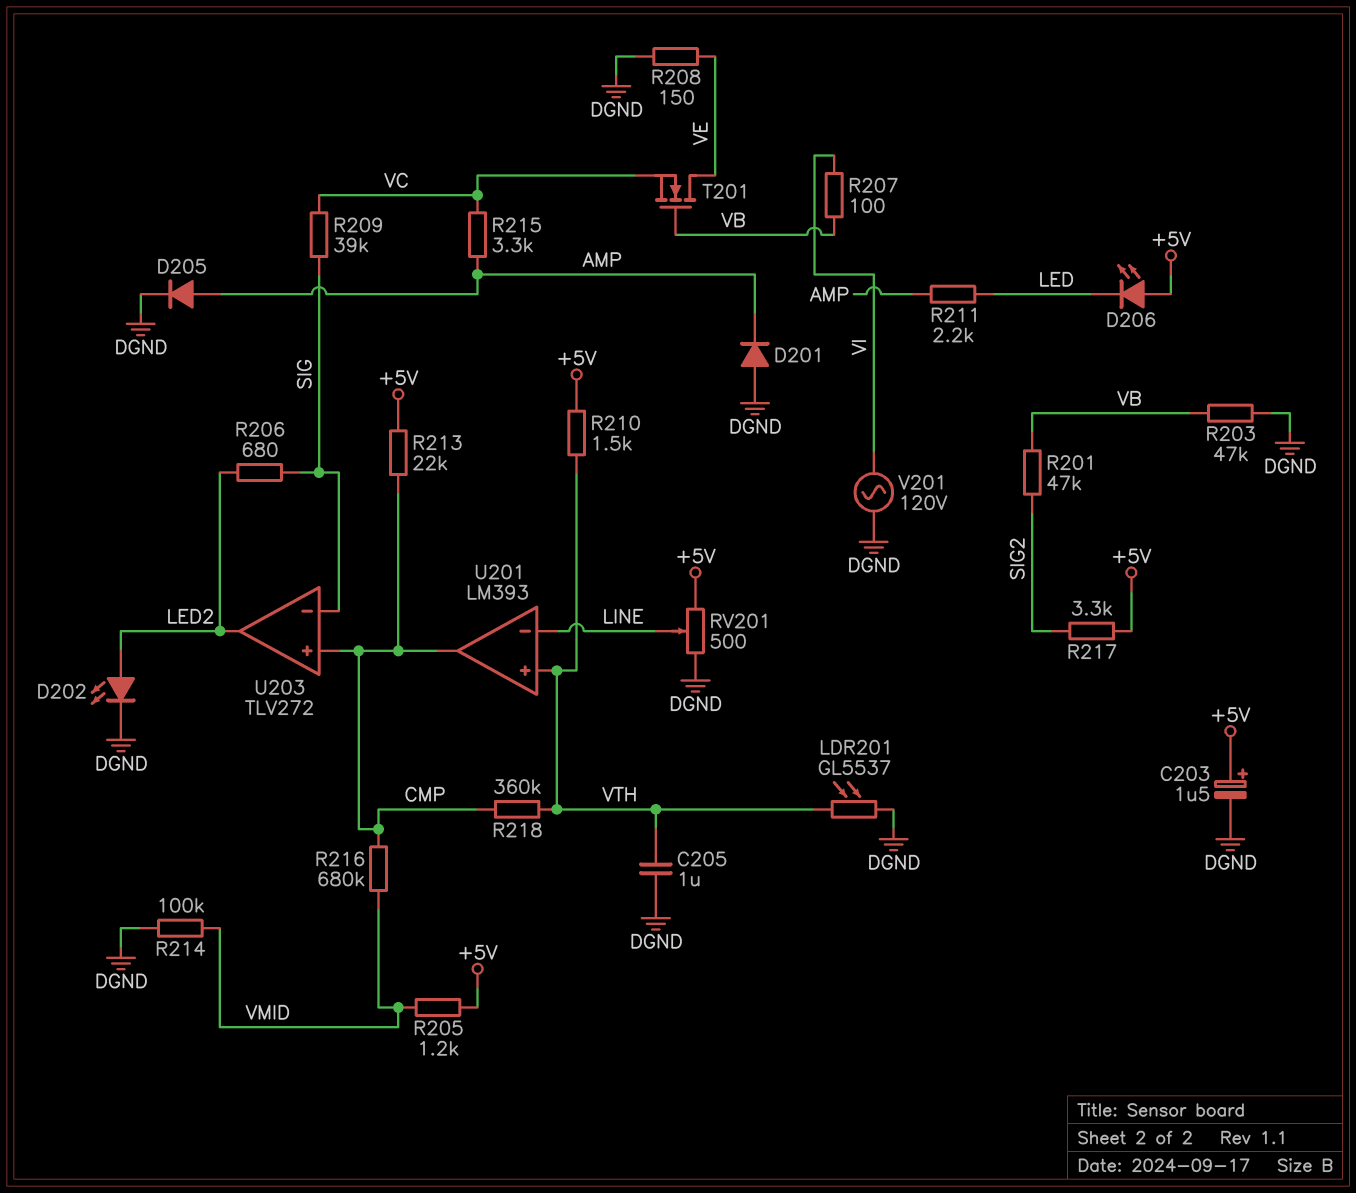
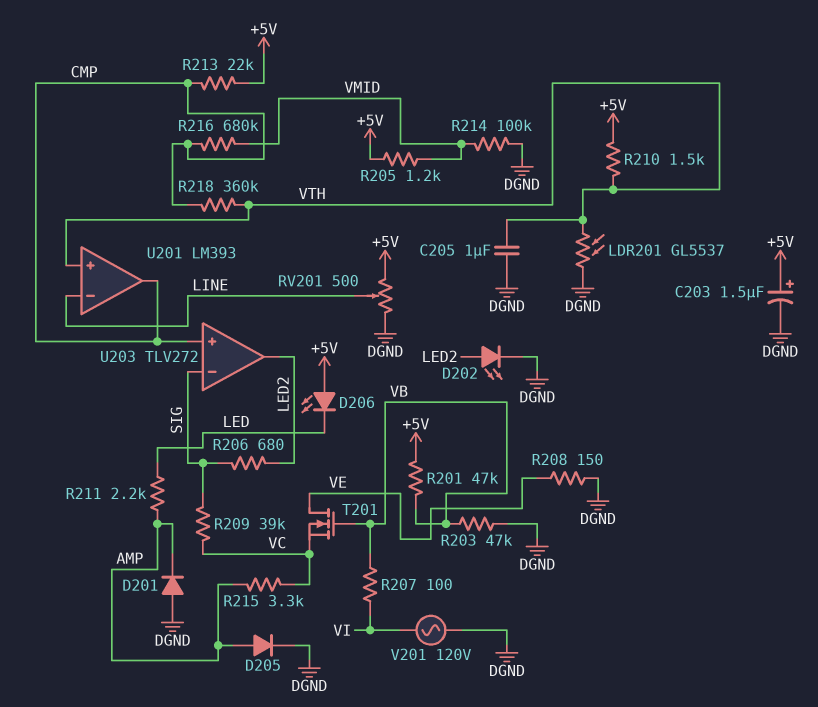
R201: 47k (SIG2, VB) -> 47k (+5V, VB)
R217: 3.3k (+5V, SIG2) -> none

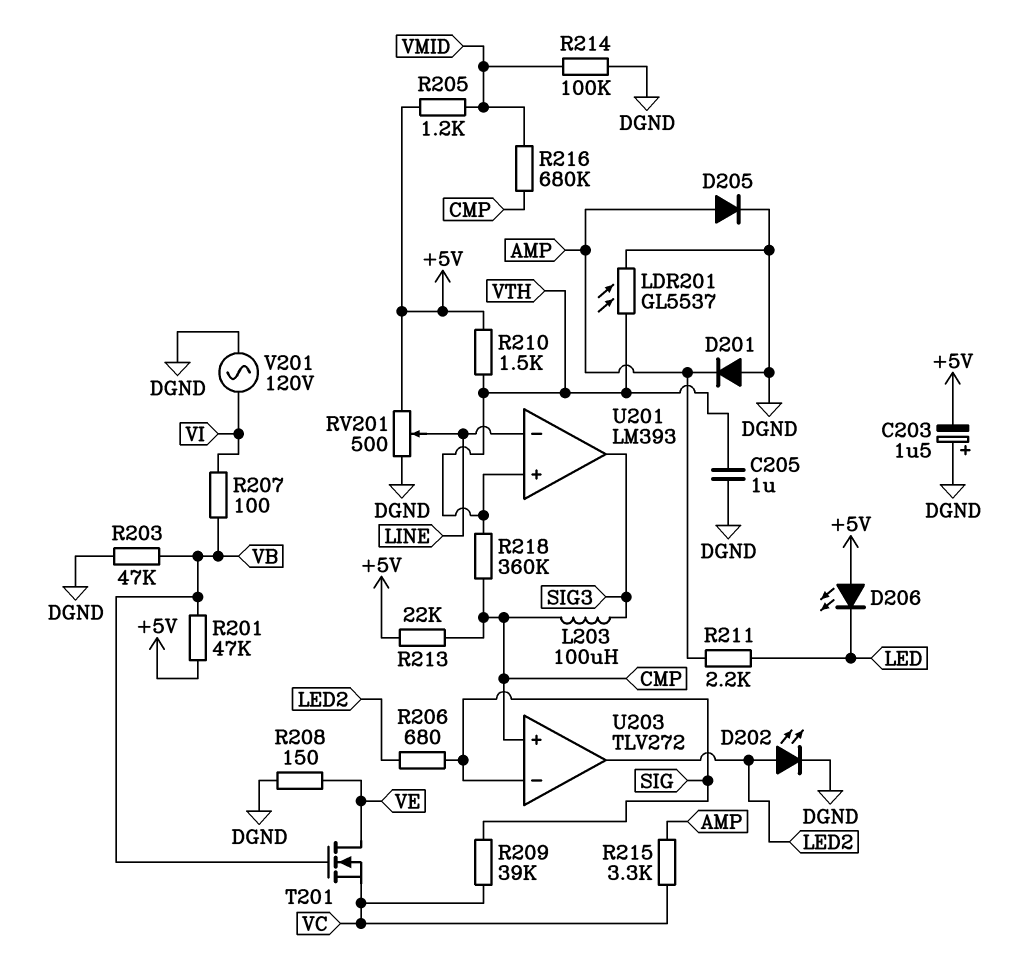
C203: 1.5uF (plus +5V, minus DGND) -> 1.5uF (plus DGND, minus +5V)
L203: none -> 100uH (CMP, SIG3)
U201 pin out: CMP -> SIG3

